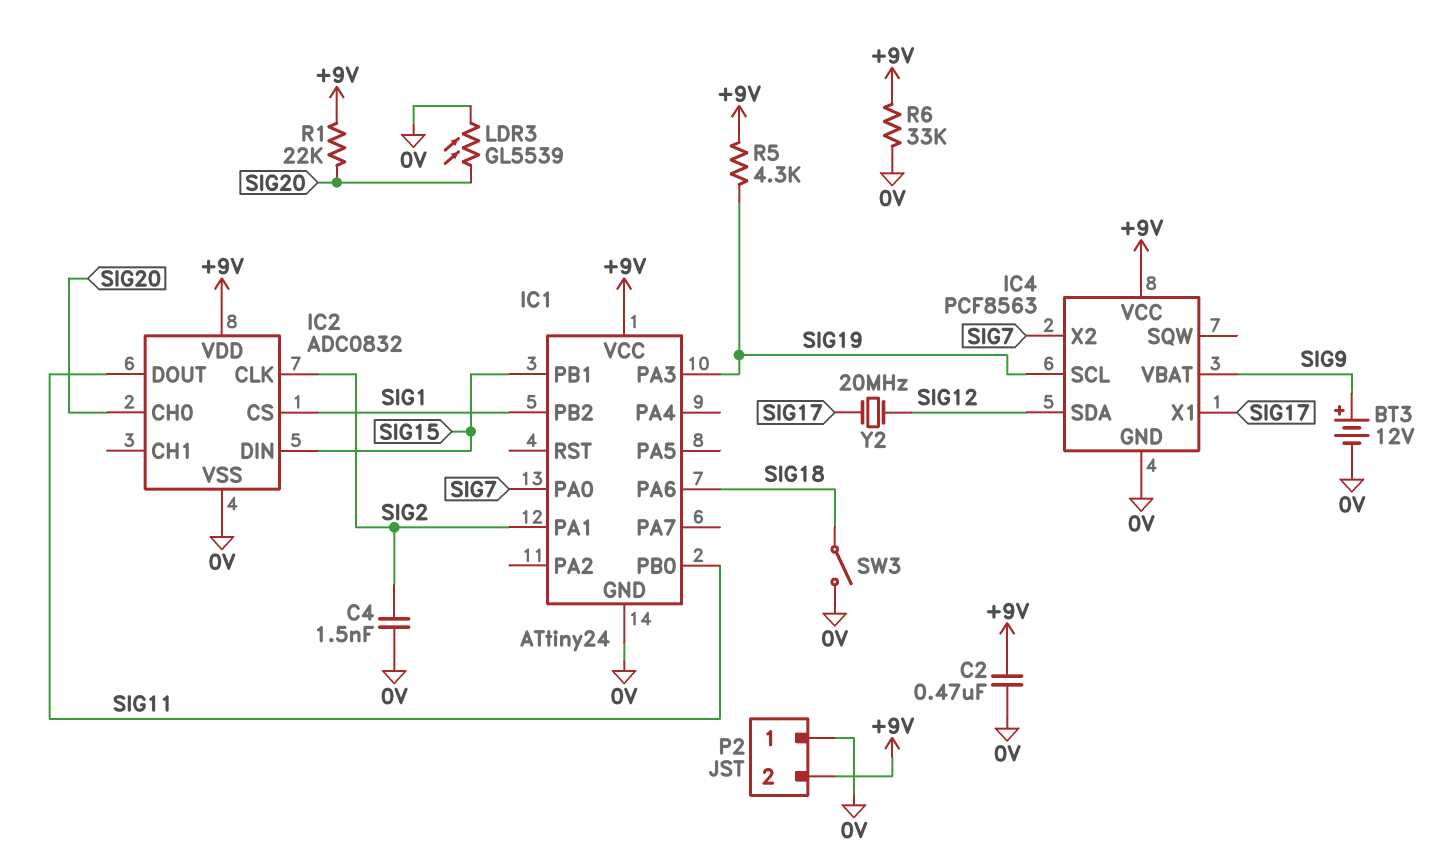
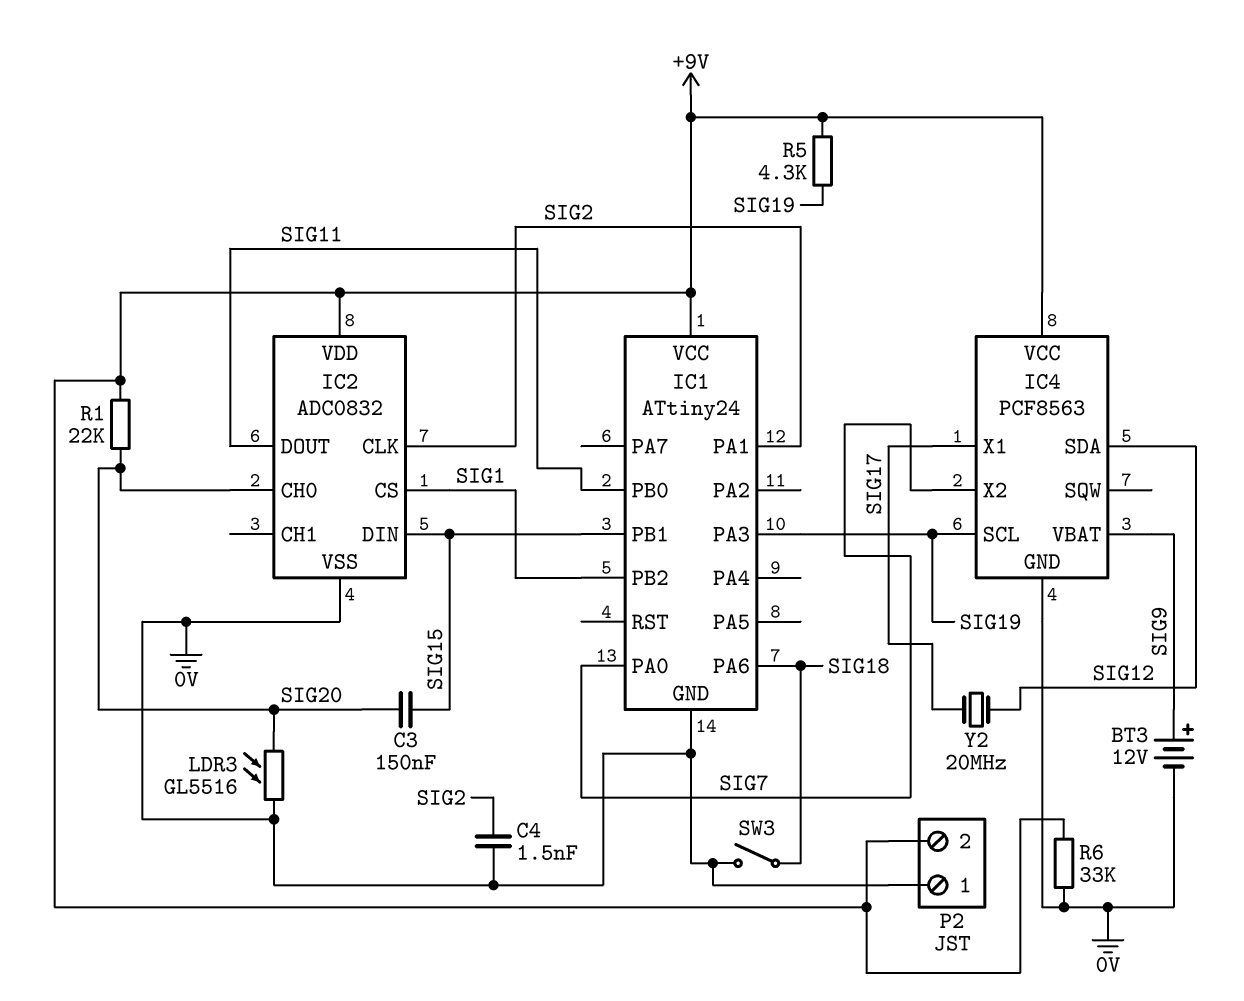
C2: 470nF (+9V, 0V) -> none
C3: none -> 150nF (SIG15, SIG20)
LDR3: GL5539 (0V, SIG20) -> GL5516 (0V, SIG20)

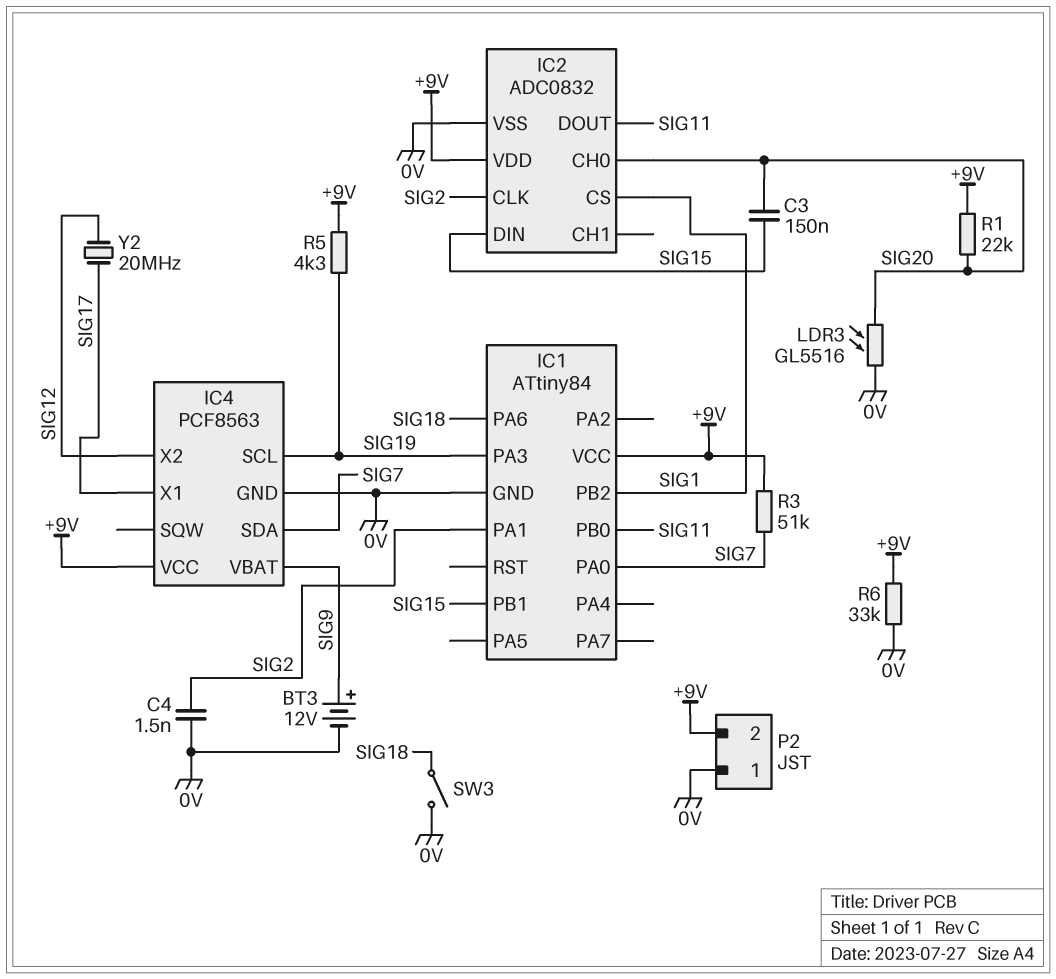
IC1: ATtiny24 -> ATtiny84
IC4 pin SDA: SIG12 -> SIG7
IC4 pin X2: SIG7 -> SIG12
R3: none -> 51k (+9V, SIG7)

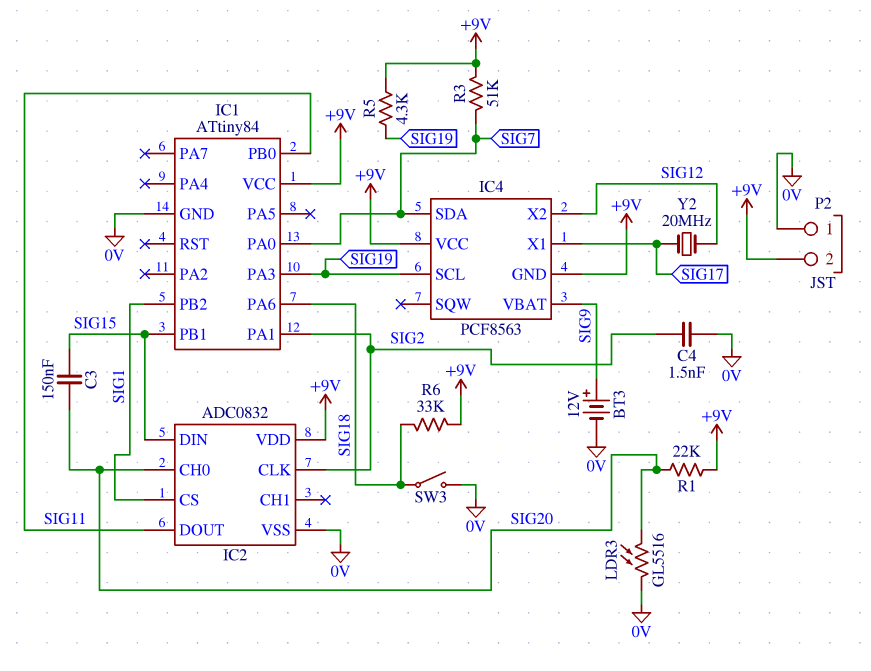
IC4 pin GND: 0V -> +9V
R6: 33k (+9V, 0V) -> 33k (+9V, SIG18)

